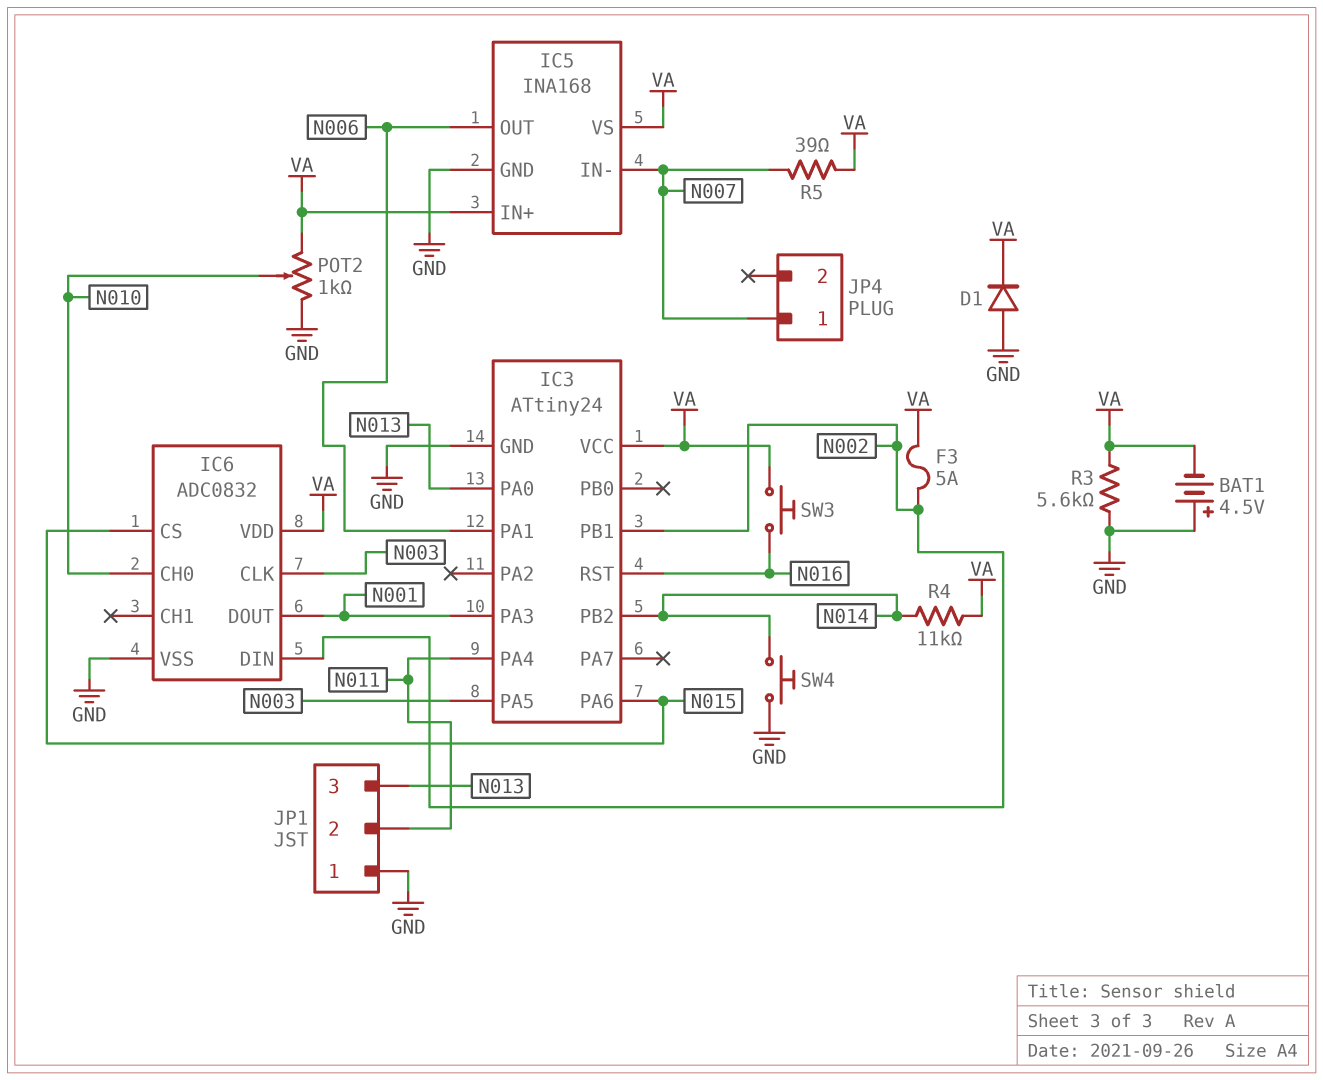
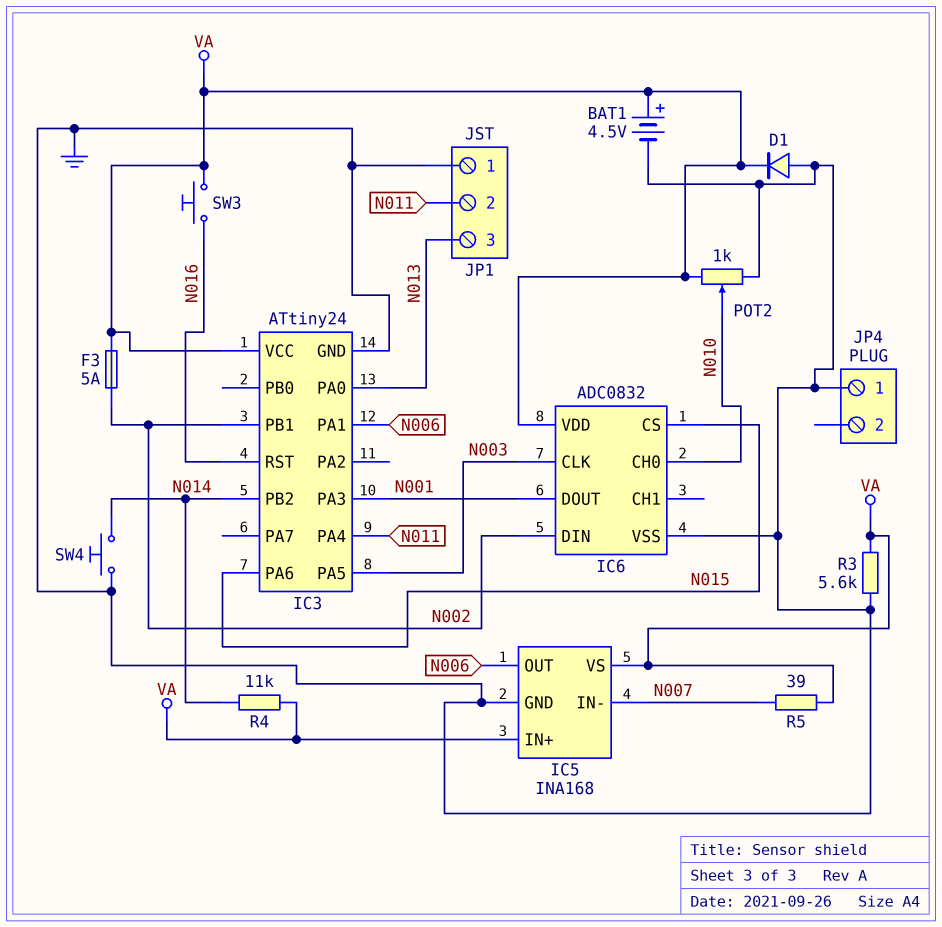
BAT1: 4.5V (plus GND, minus VA) -> 4.5V (plus VA, minus GND)
JP4 pin 1: N007 -> GND

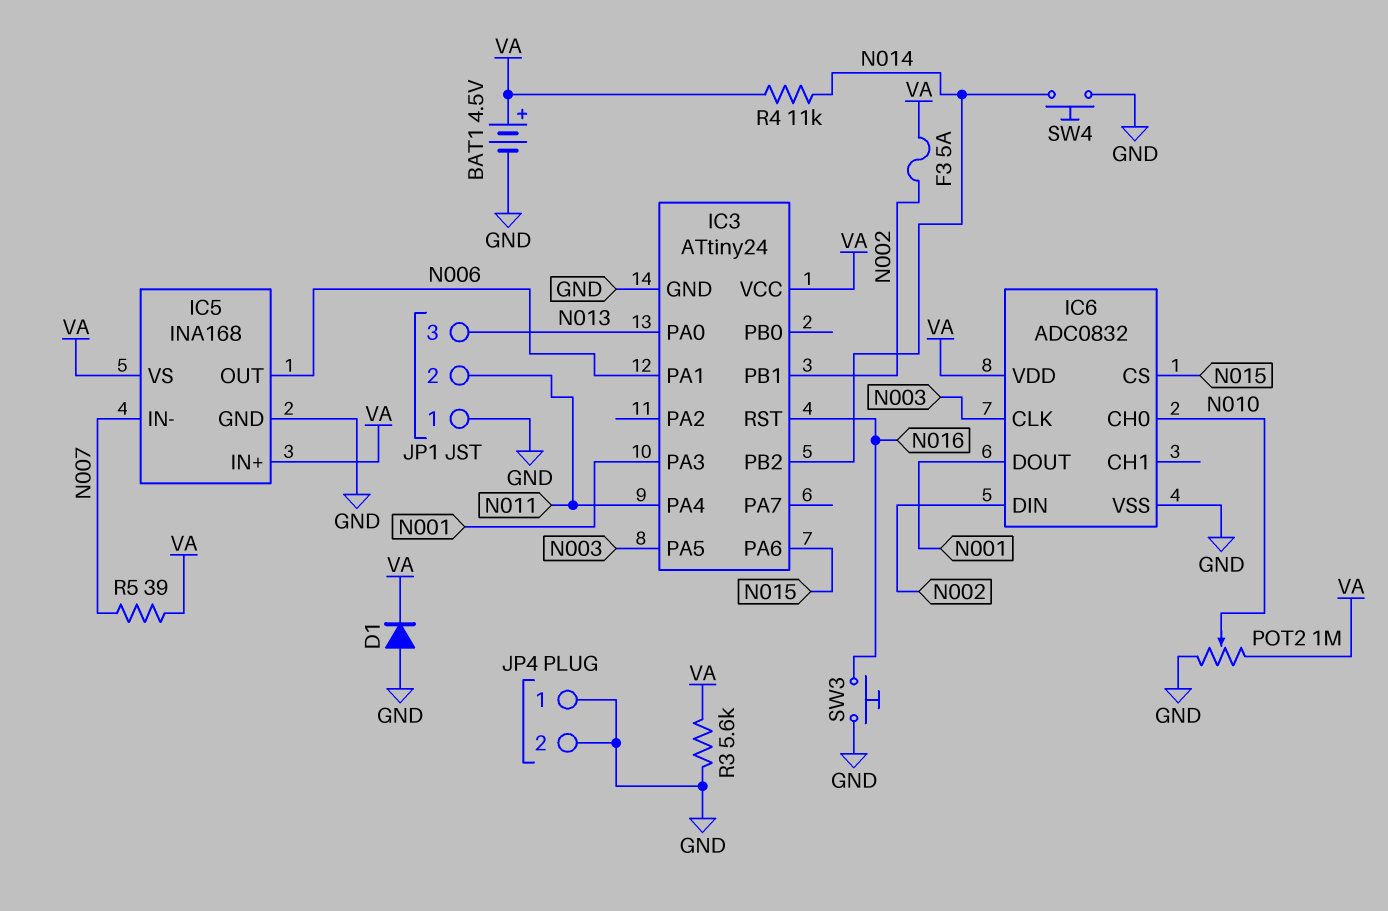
JP4 pin 2: none -> GND
POT2: 1k (GND, VA, wiper N010) -> 1M (GND, VA, wiper N010)
SW3: button (N016, VA) -> button (GND, N016)

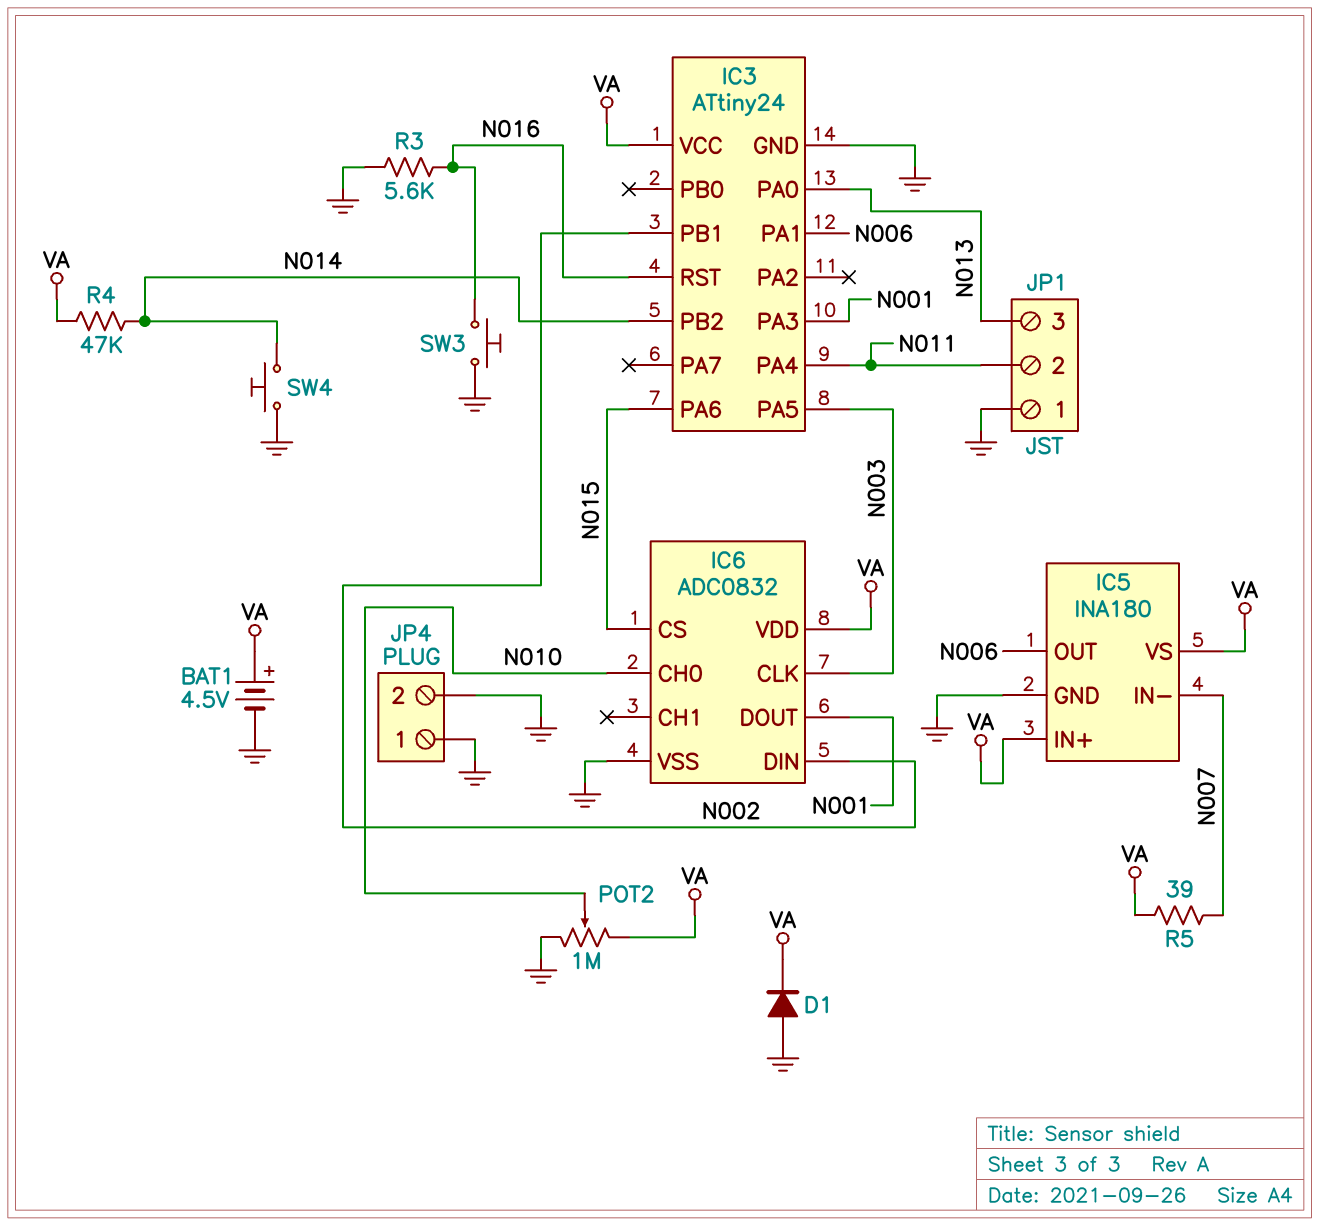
F3: 5A (N002, VA) -> none
IC5: INA168 -> INA180
R3: 5.6k (GND, VA) -> 5.6k (GND, N016)
R4: 11k (N014, VA) -> 47k (N014, VA)

